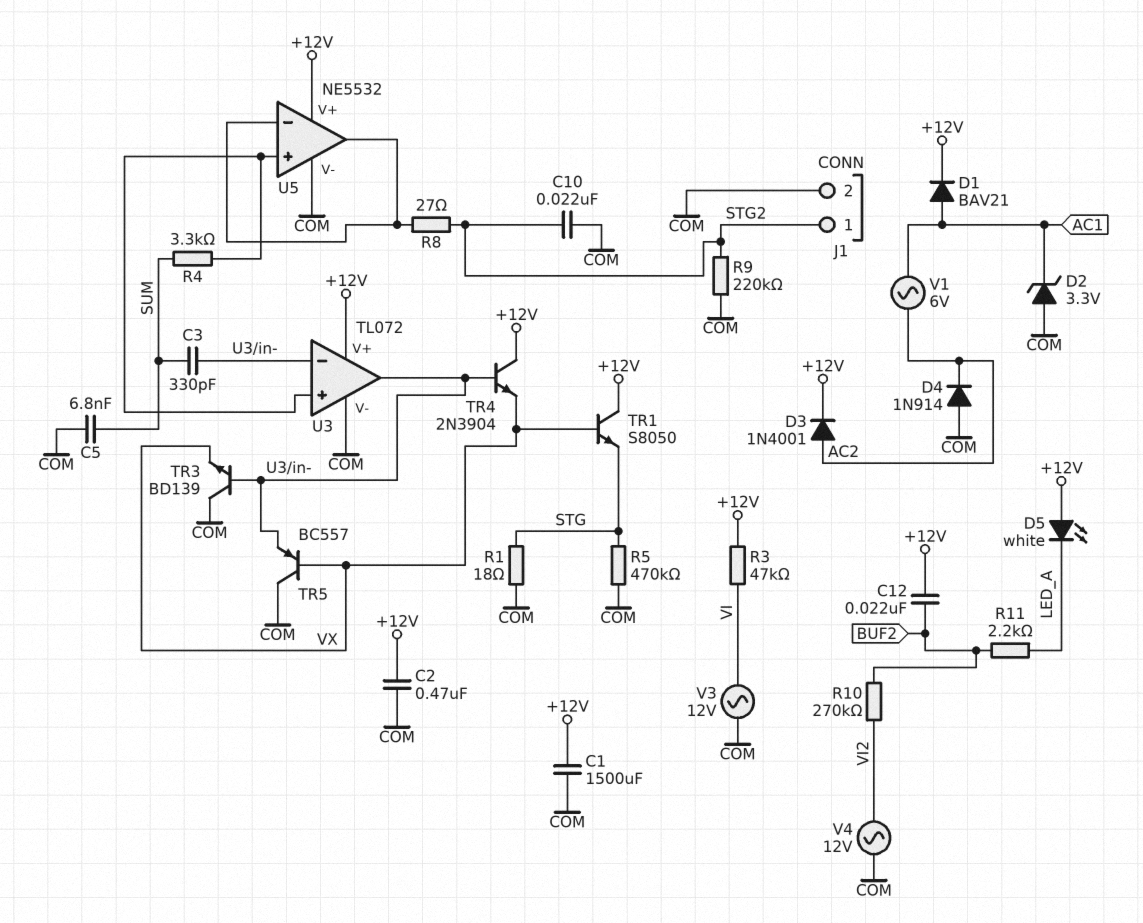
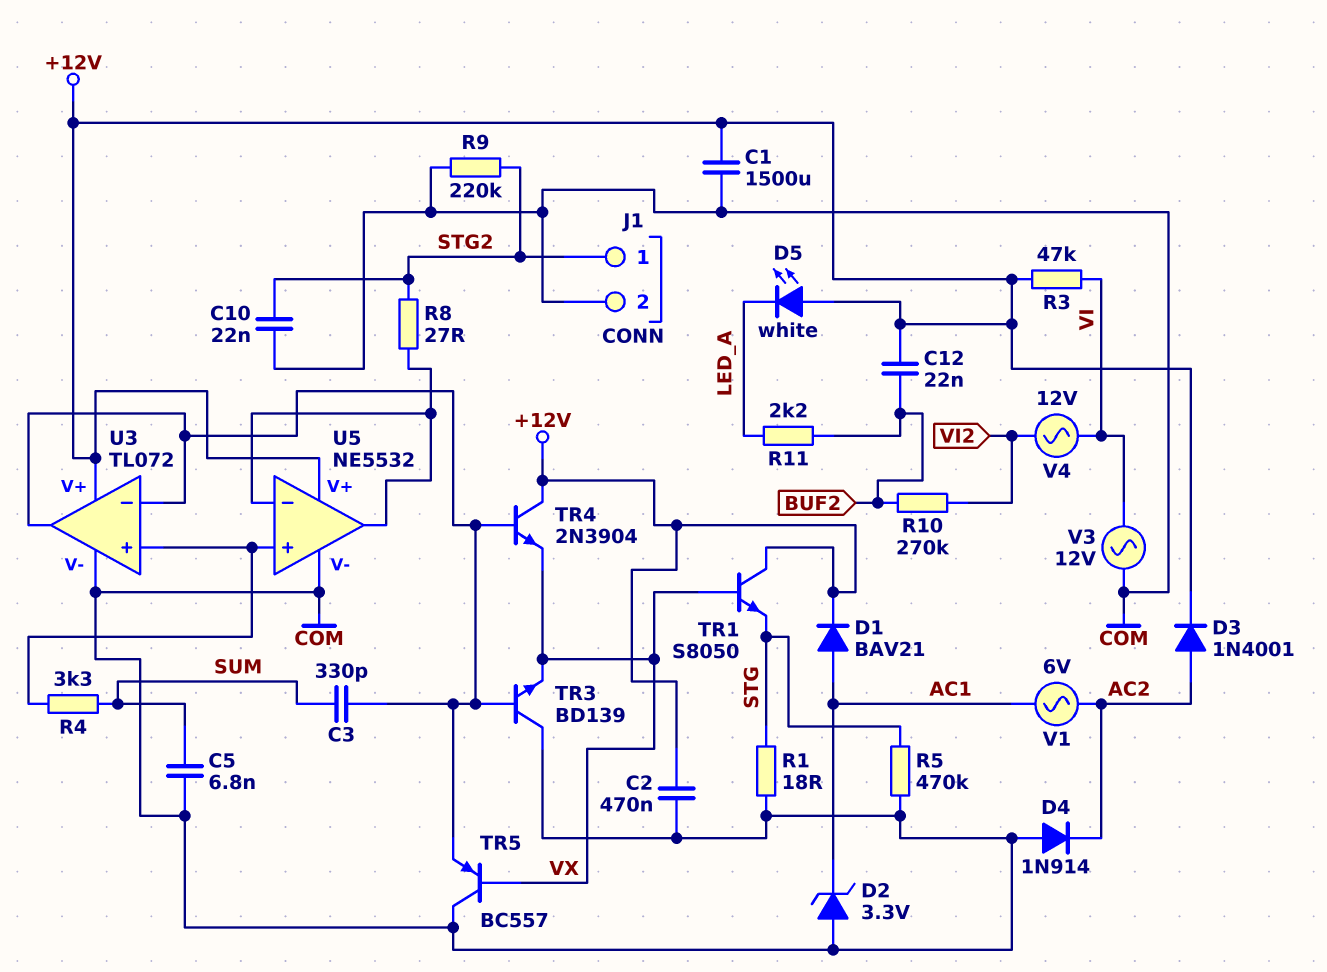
V4: AC 12V (COM, VI2) -> AC 12V (VI, VI2)

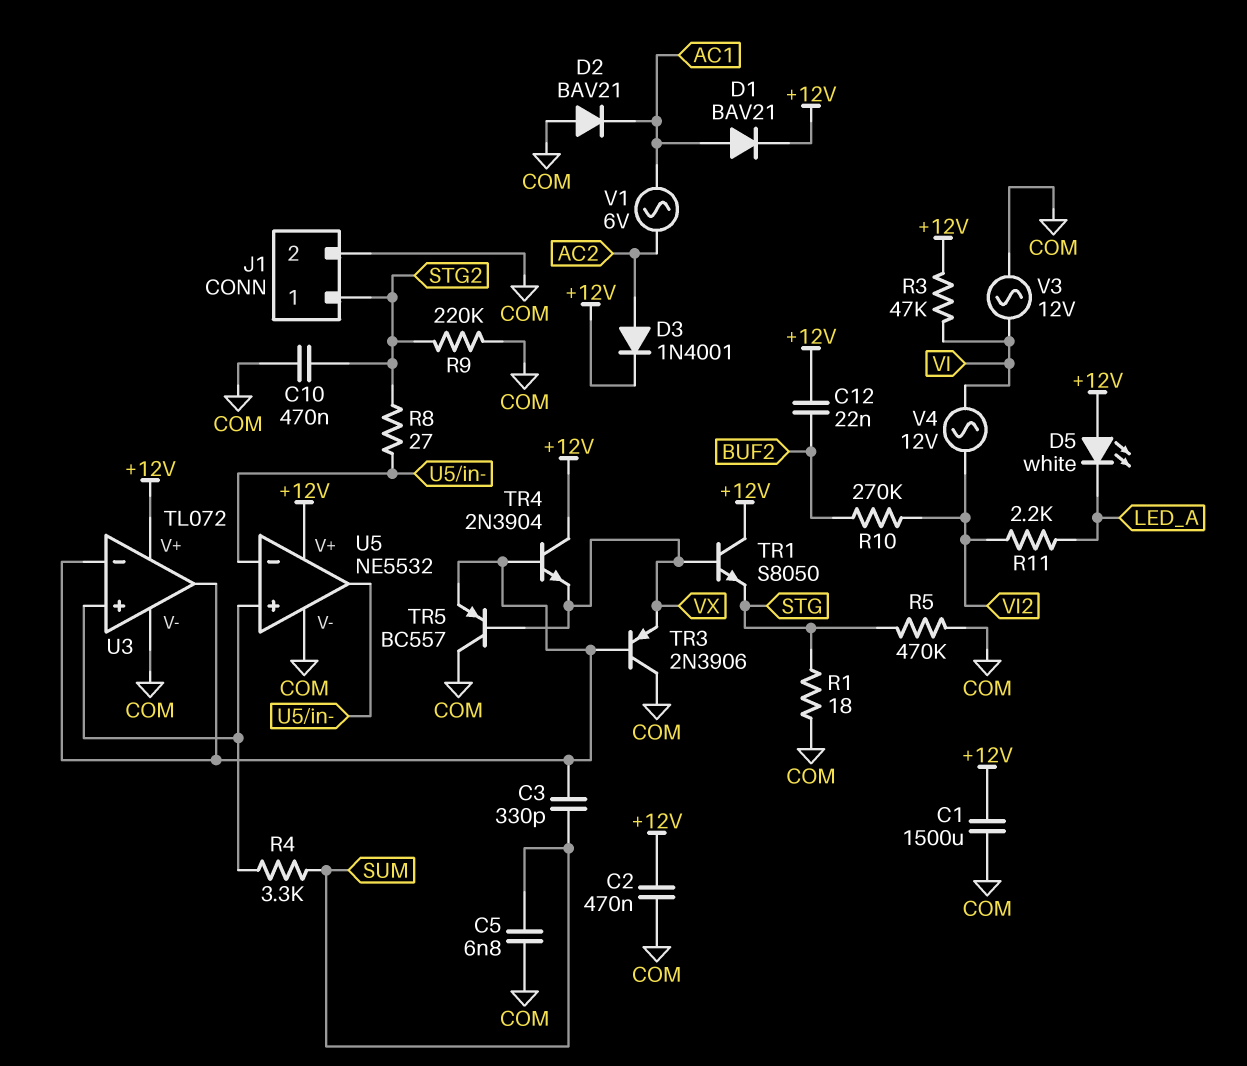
C10: 22nF (COM, STG2) -> 470nF (COM, STG2)
D2: zener 3.3V (A COM, K AC1) -> diode BAV21 (A COM, K AC1)
D4: diode 1N914 (A COM, K AC2) -> none
R11: 2.2k (BUF2, LED_A) -> 2.2k (LED_A, VI2)
TR3: NPN BD139 (B U3/in-, C COM, E VX) -> PNP 2N3906 (B U3/in-, C COM, E VX)

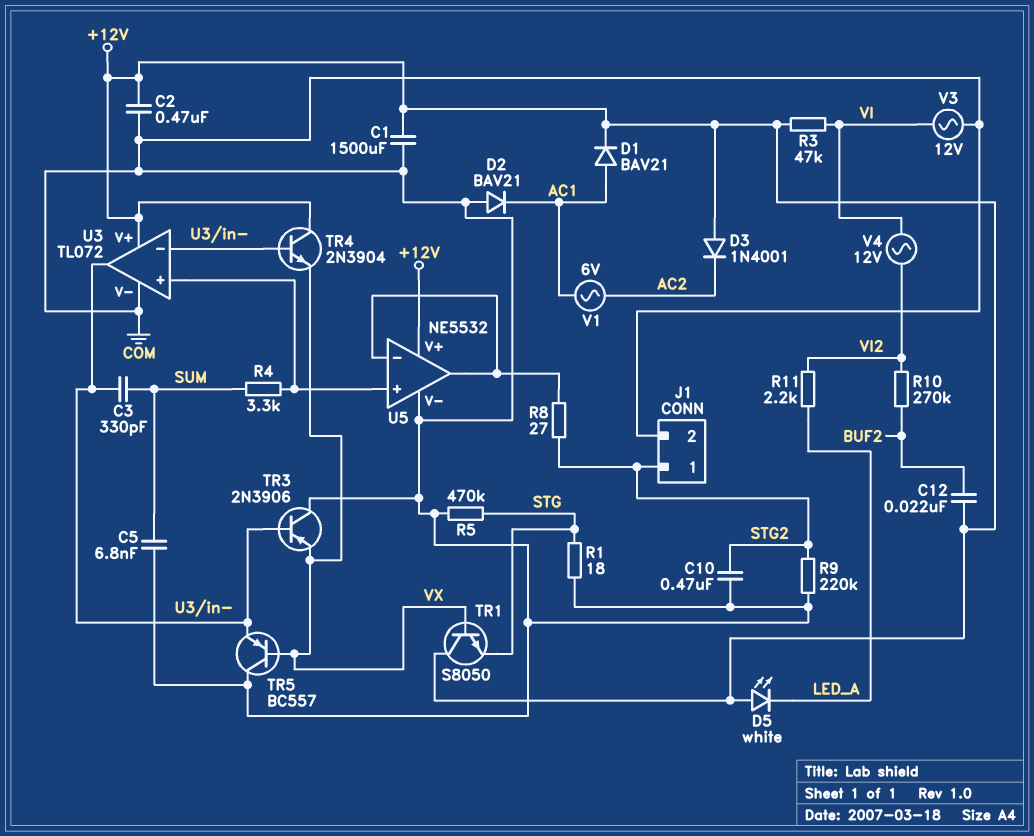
D3: diode 1N4001 (A AC2, K +12V) -> diode 1N4001 (A +12V, K AC2)

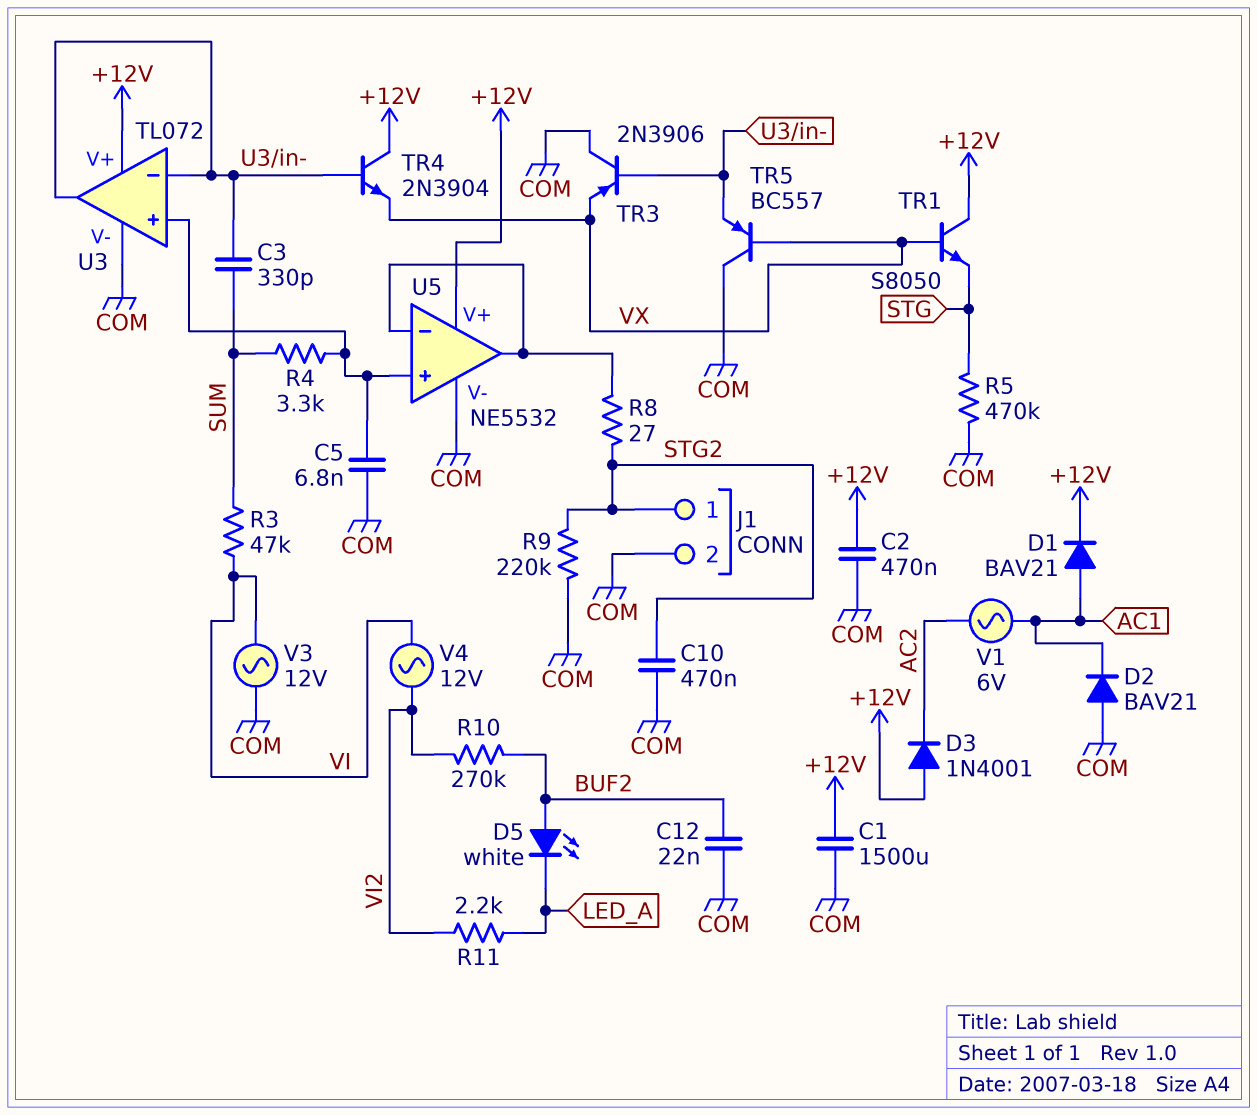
C5: 6.8nF (COM, SUM) -> 6.8nF (COM, U3/in+)
C12: 22nF (+12V, BUF2) -> 22nF (BUF2, COM)
D5: LED white (A +12V, K LED_A) -> LED white (A BUF2, K LED_A)
R1: 18 (COM, STG) -> none
R3: 47k (+12V, VI) -> 47k (SUM, VI)

